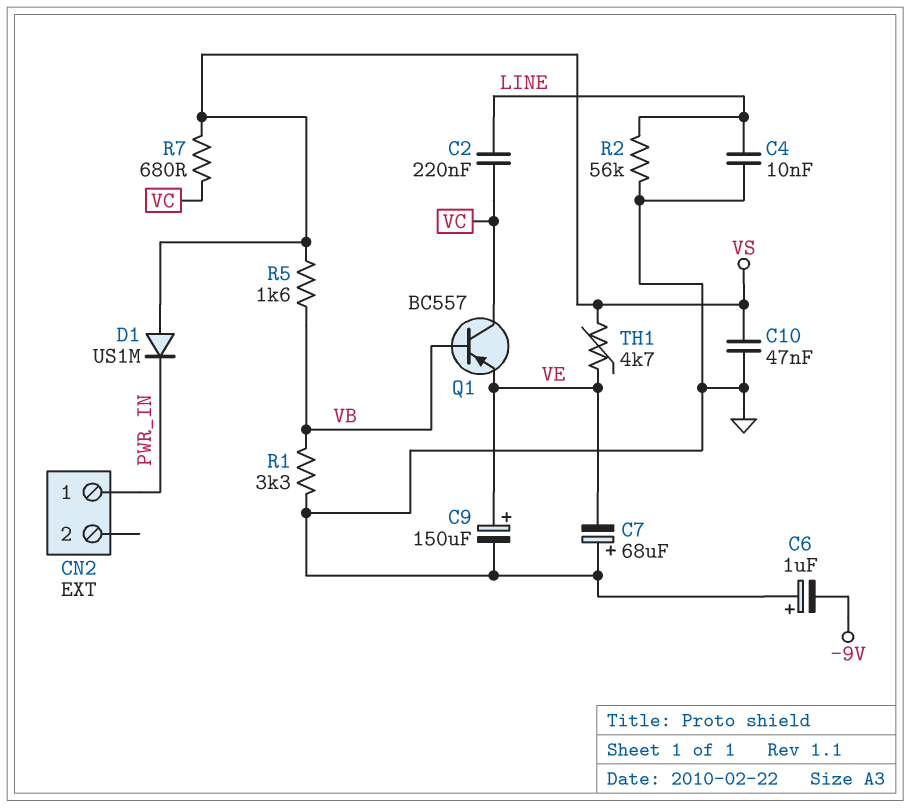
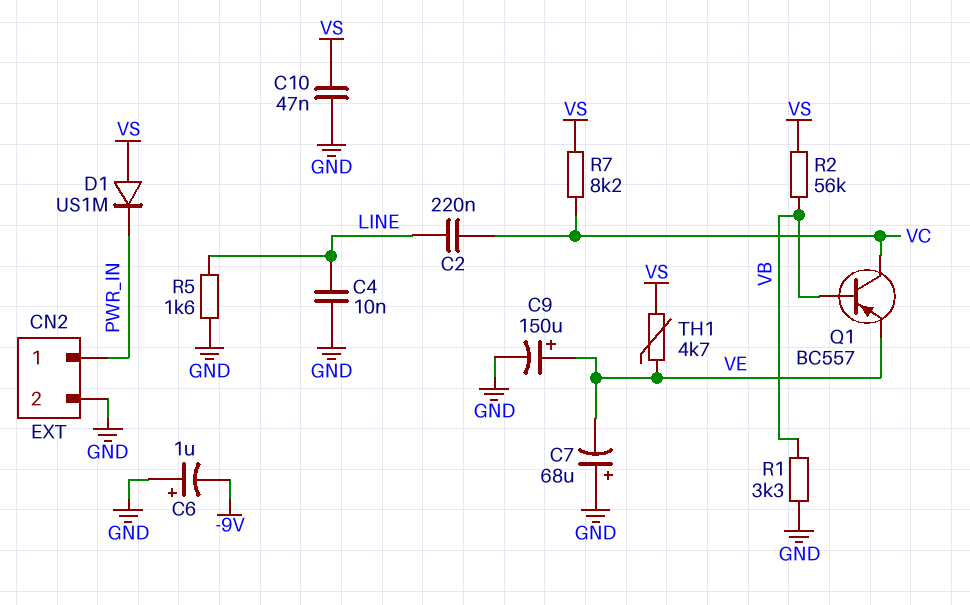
CN2 pin 2: none -> GND
R2: 56k (GND, LINE) -> 56k (VB, VS)
R5: 1.6k (VB, VS) -> 1.6k (GND, LINE)
R7: 680 (VC, VS) -> 8.2k (VC, VS)

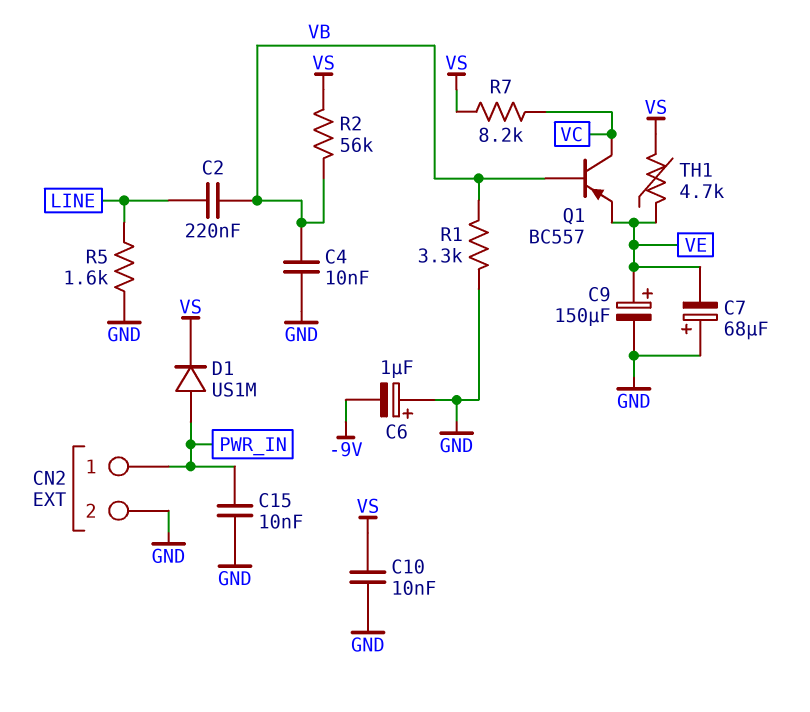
C2: 220nF (LINE, VC) -> 220nF (LINE, VB)
C4: 10nF (GND, LINE) -> 10nF (GND, VB)
C10: 47nF (GND, VS) -> 10nF (GND, VS)
C15: none -> 10nF (GND, PWR_IN)
D1: diode US1M (A VS, K PWR_IN) -> diode US1M (A PWR_IN, K VS)

